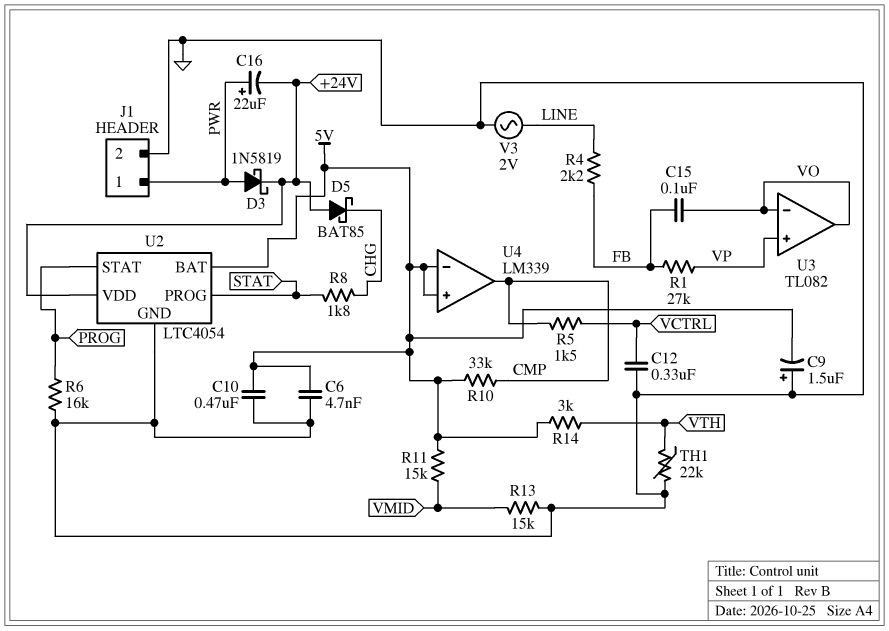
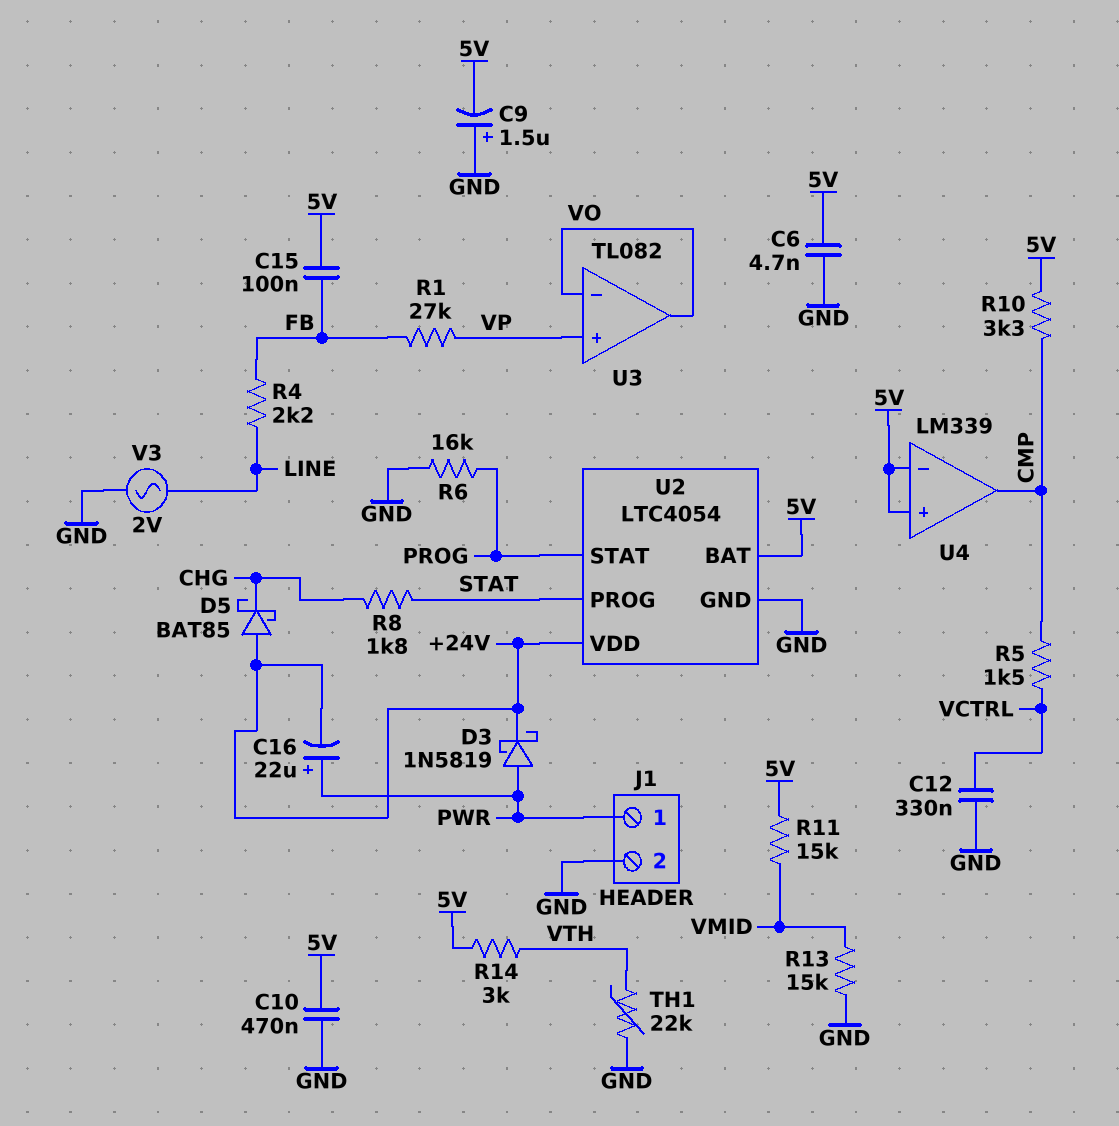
C15: 100nF (FB, VO) -> 100nF (5V, FB)
R10: 33k (5V, CMP) -> 3.3k (5V, CMP)

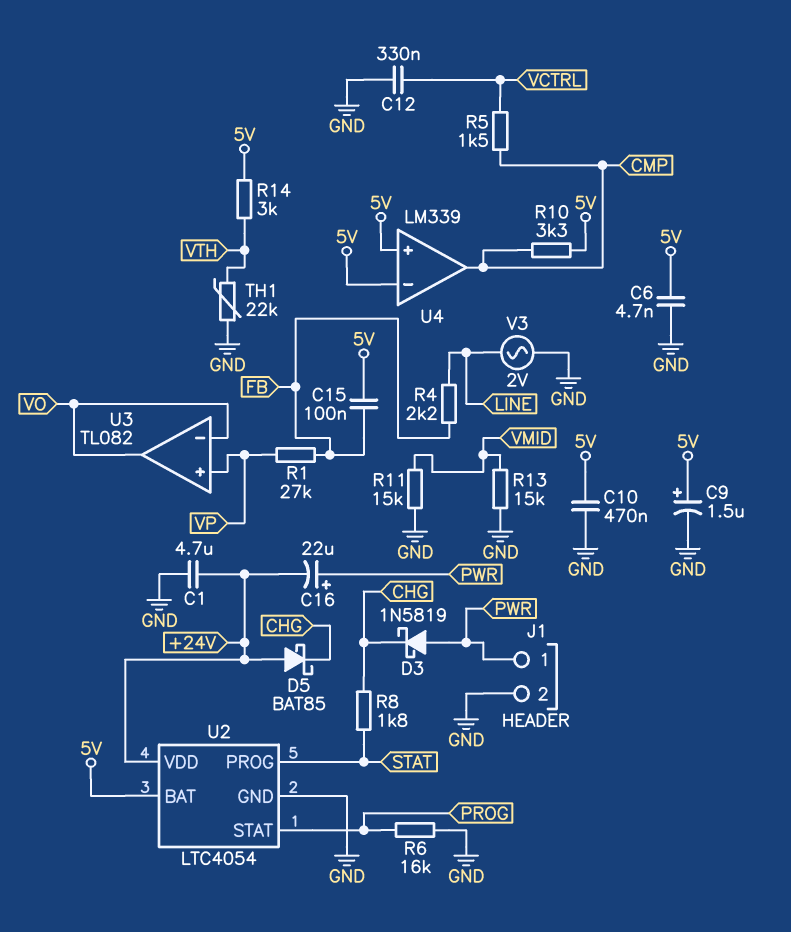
C1: none -> 4.7uF (+24V, GND)
C9: 1.5uF (plus GND, minus 5V) -> 1.5uF (plus 5V, minus GND)
D3: schottky 1N5819 (A PWR, K +24V) -> schottky 1N5819 (A PWR, K CHG)
R11: 15k (5V, VMID) -> 15k (GND, VMID)

